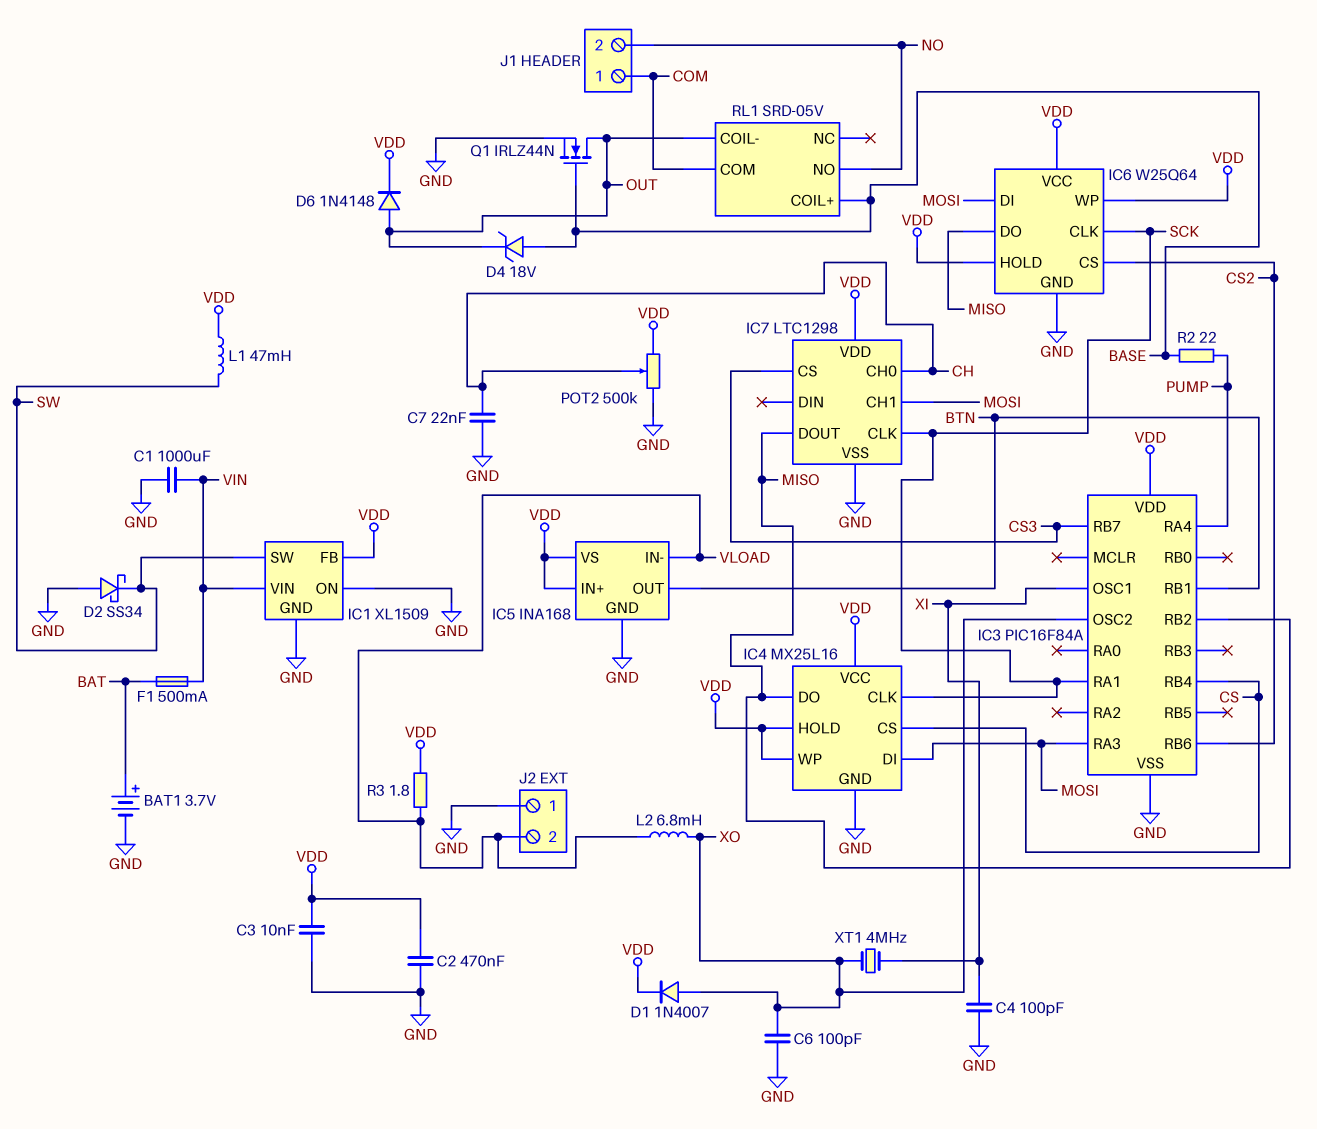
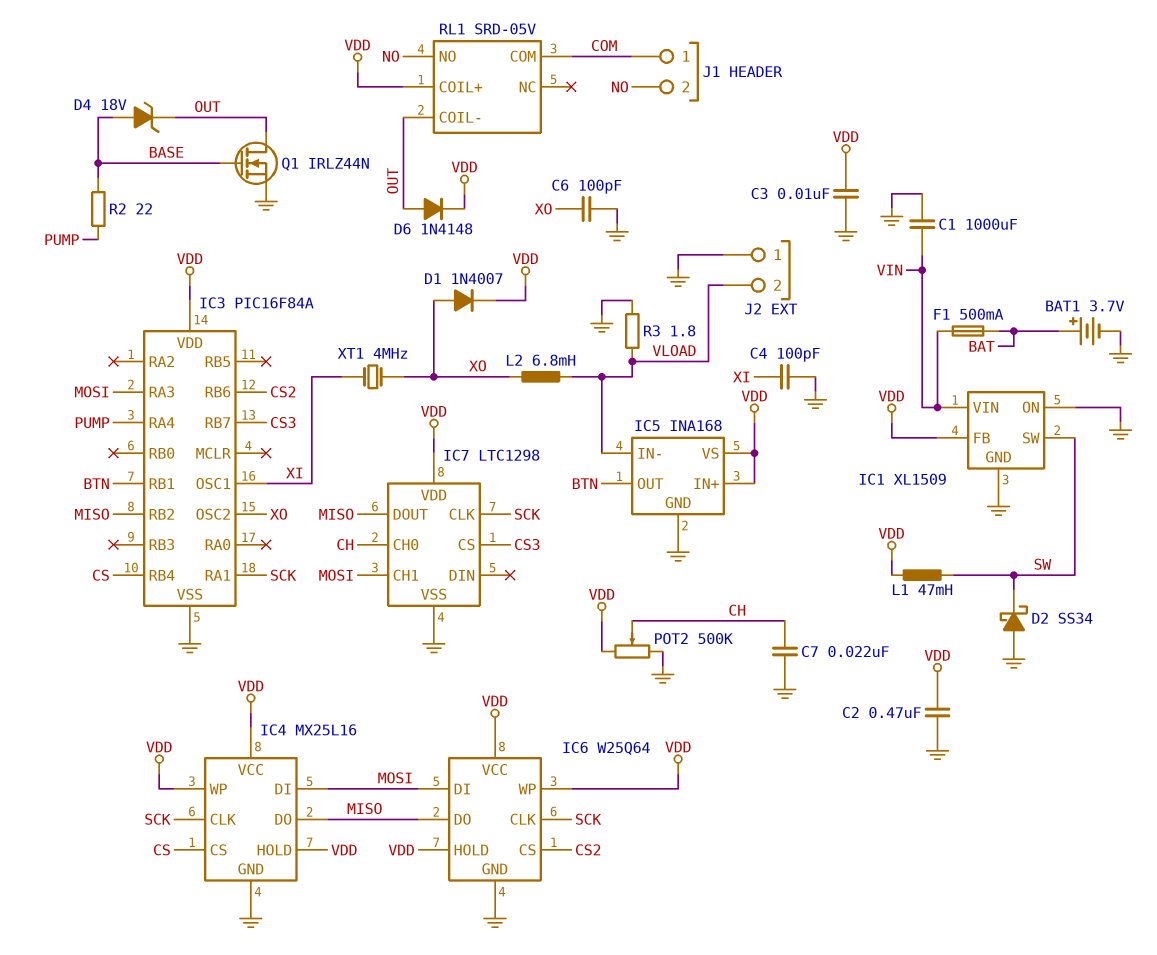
R3: 1.8 (VDD, VLOAD) -> 1.8 (GND, VLOAD)
RL1 pin COIL+: BASE -> VDD

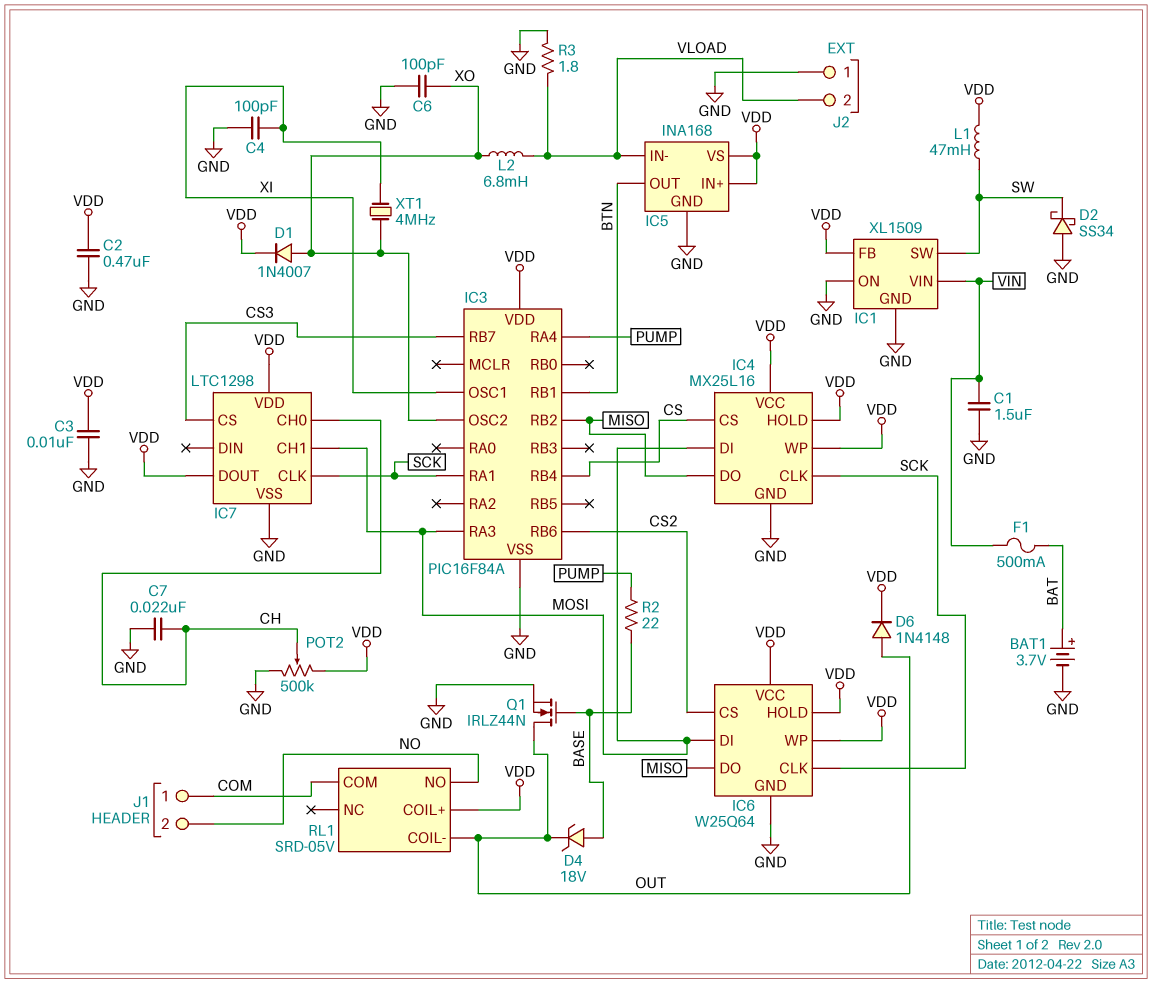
C1: 1000uF (GND, VIN) -> 1.5uF (GND, VIN)
IC7 pin DOUT: MISO -> VDD

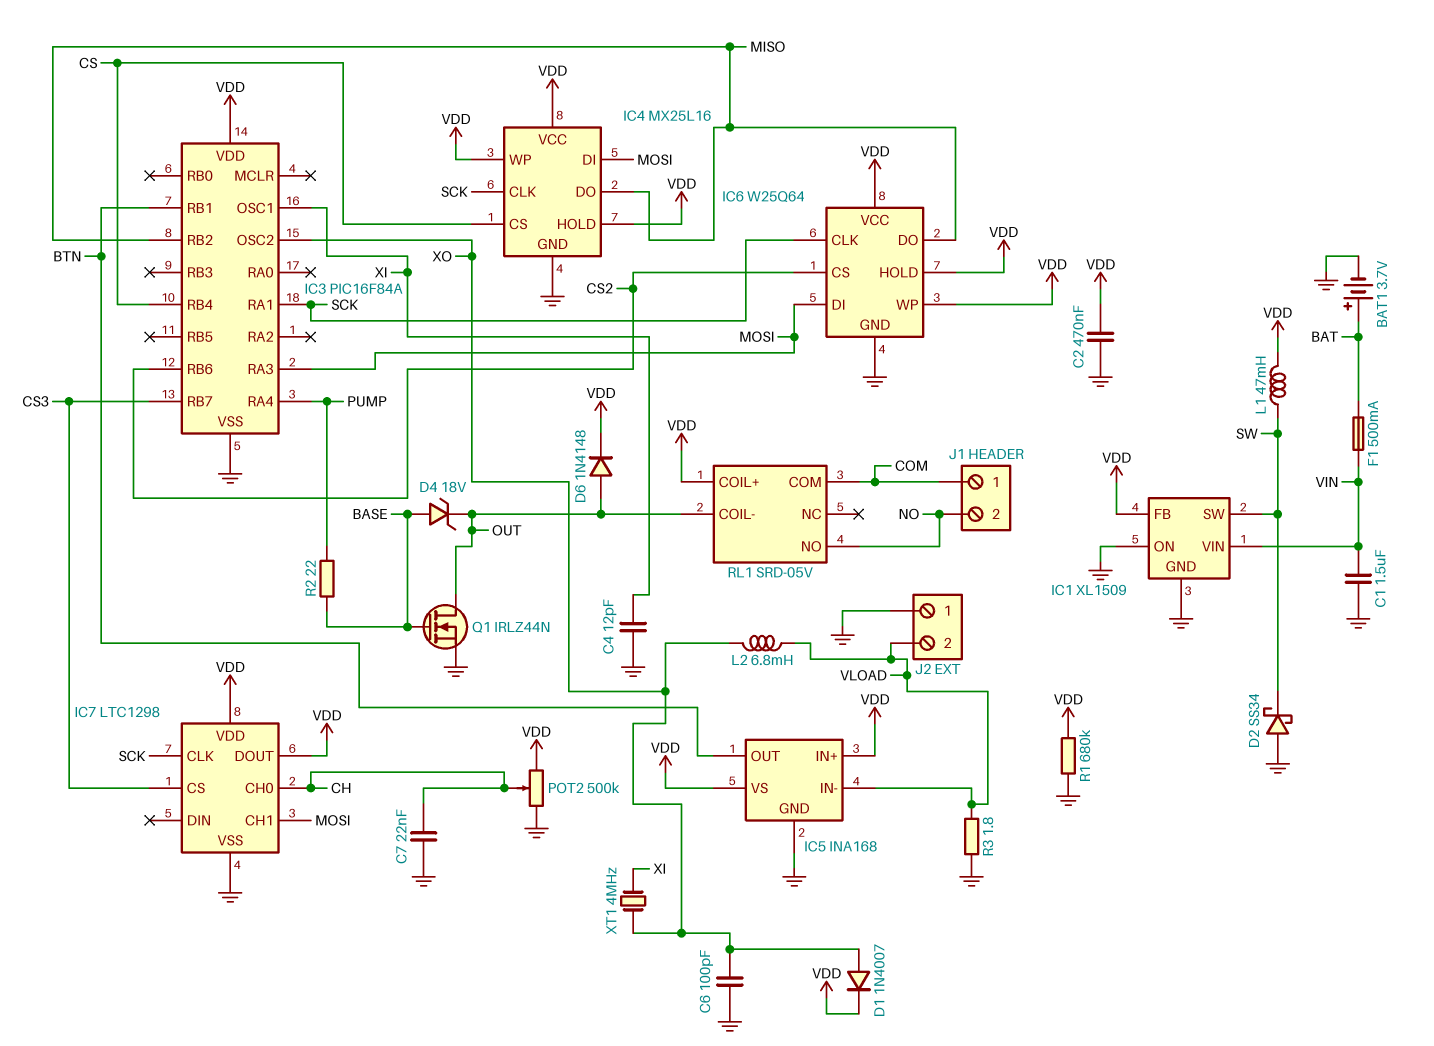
C3: 10nF (GND, VDD) -> none
C4: 100pF (GND, XI) -> 12pF (GND, XI)
R1: none -> 680k (GND, VDD)

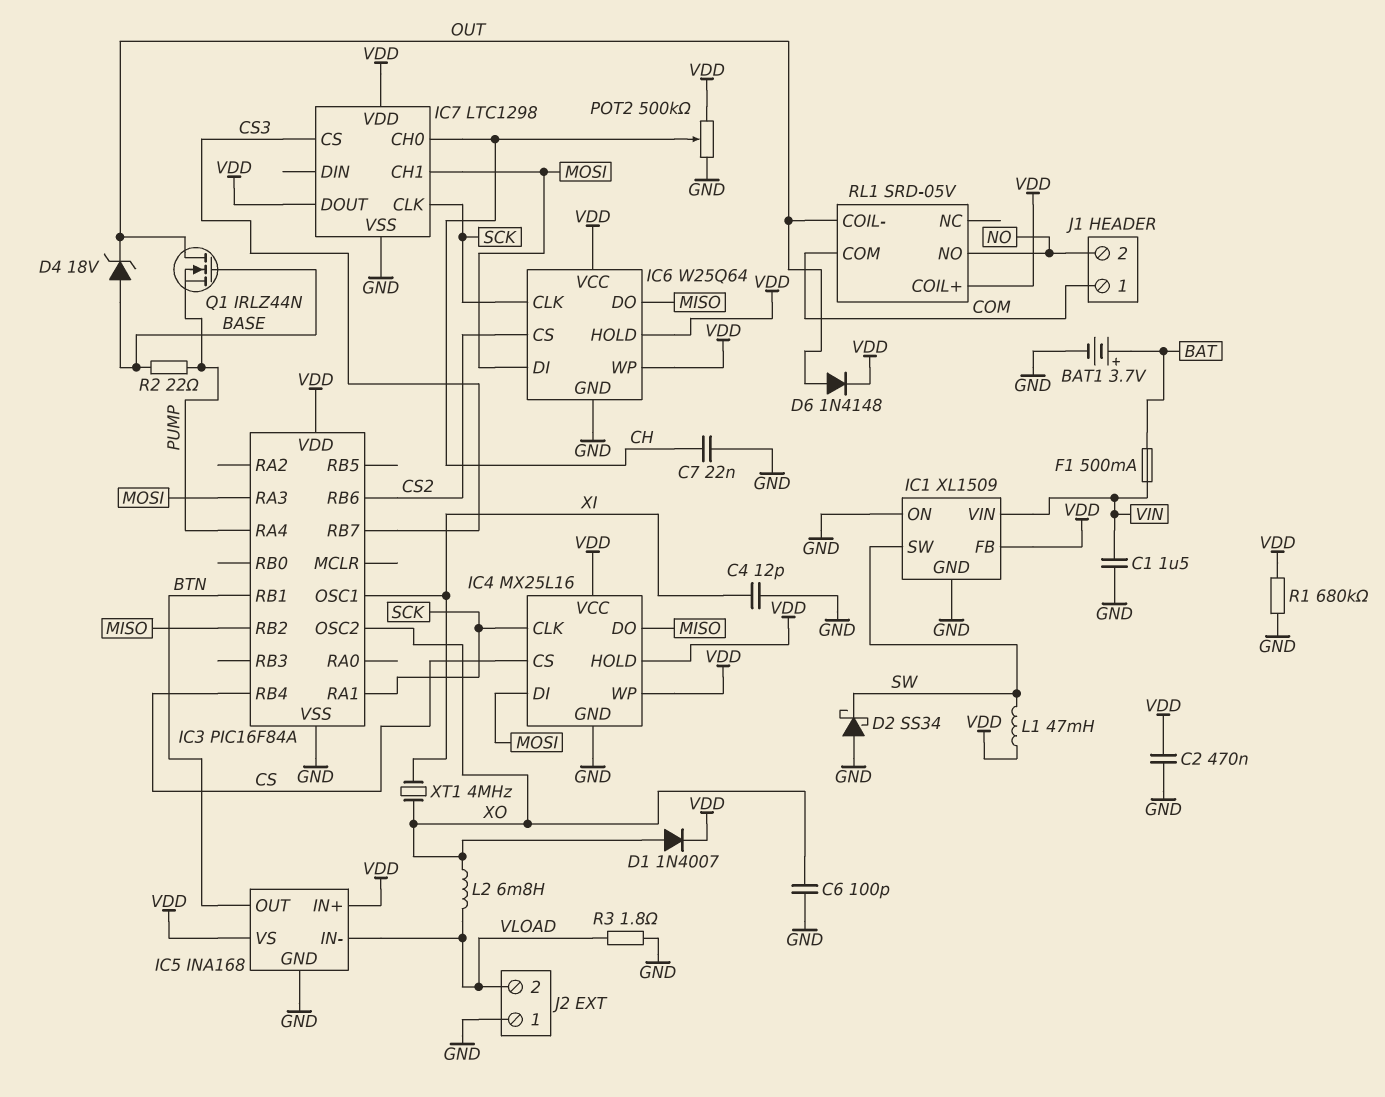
Q1: NMOS IRLZ44N (G BASE, D OUT, S GND) -> NMOS IRLZ44N (G BASE, D OUT, S PUMP)

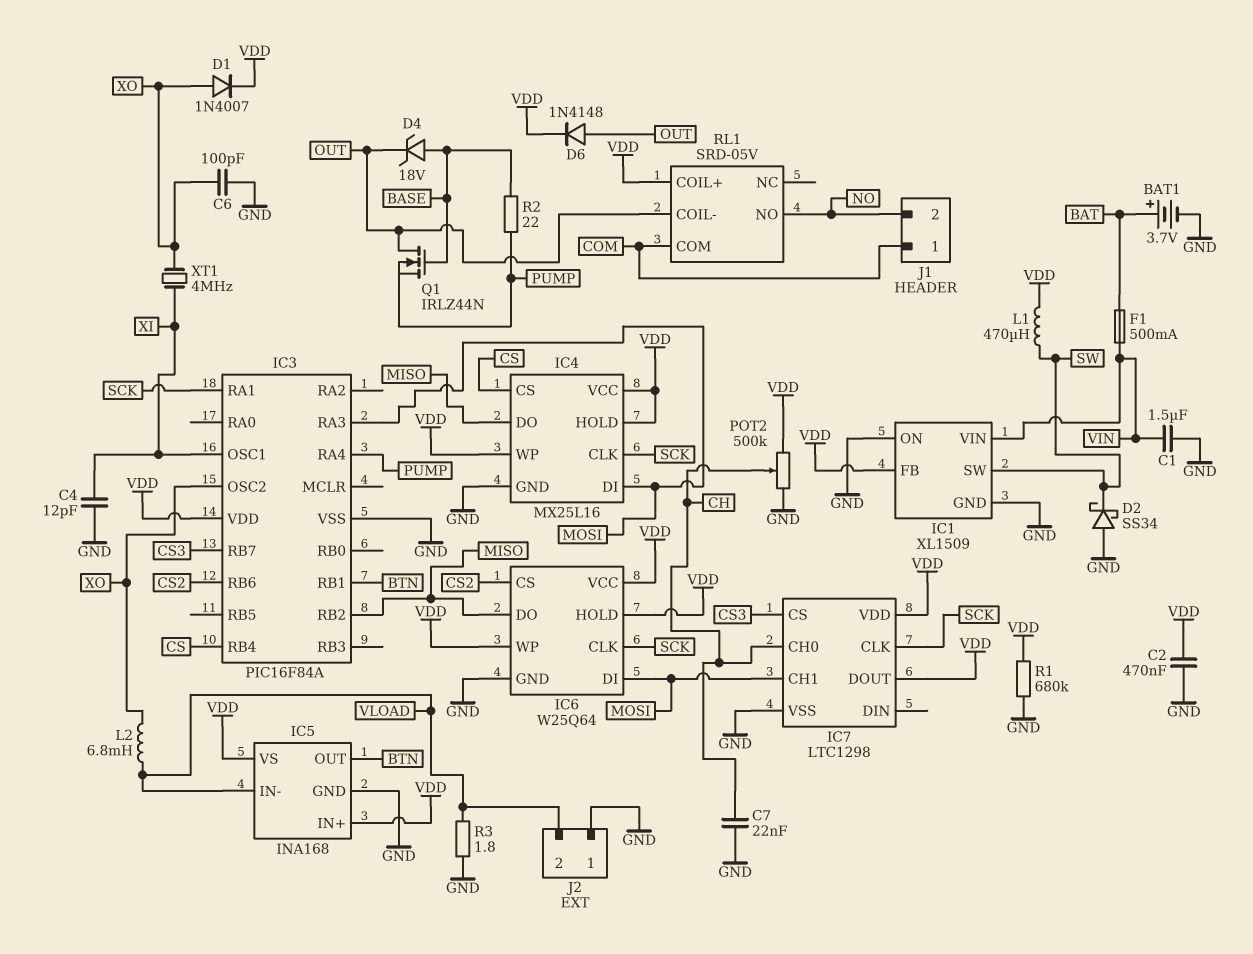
L1: 47mH (SW, VDD) -> 470uH (SW, VDD)

